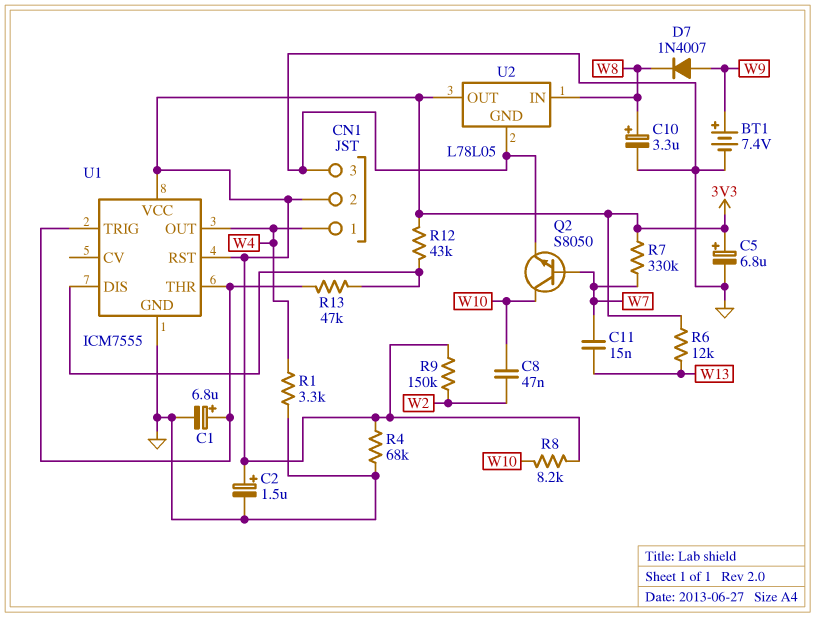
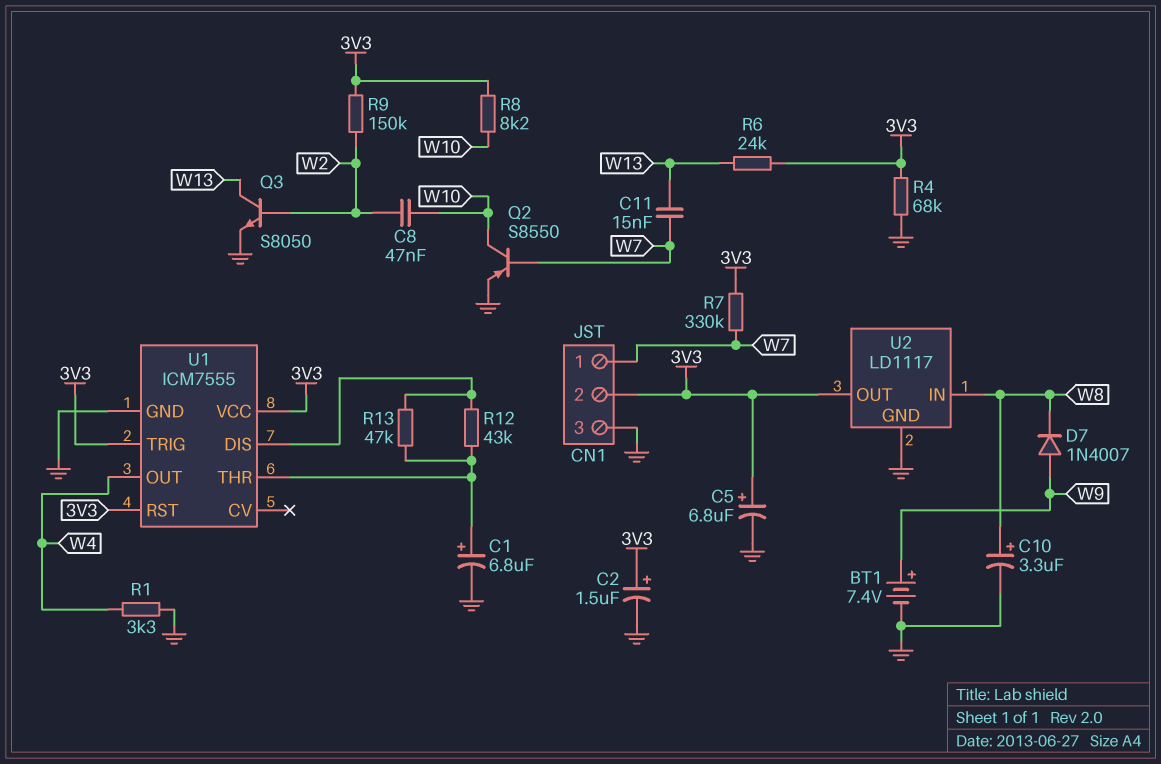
CN1 pin 1: W4 -> W7
Q2: NPN S8050 (B W7, C W10, E GND) -> PNP S8550 (B W7, C W10, E GND)
Q3: none -> NPN S8050 (B W2, C W13, E GND)
R6: 12k (3V3, W13) -> 24k (3V3, W13)
R12: 43k (3V3, U1/DIS) -> 43k (U1/DIS, U1/THR)
U1 pin TRIG: U1/THR -> 3V3
U2: L78L05 -> LD1117

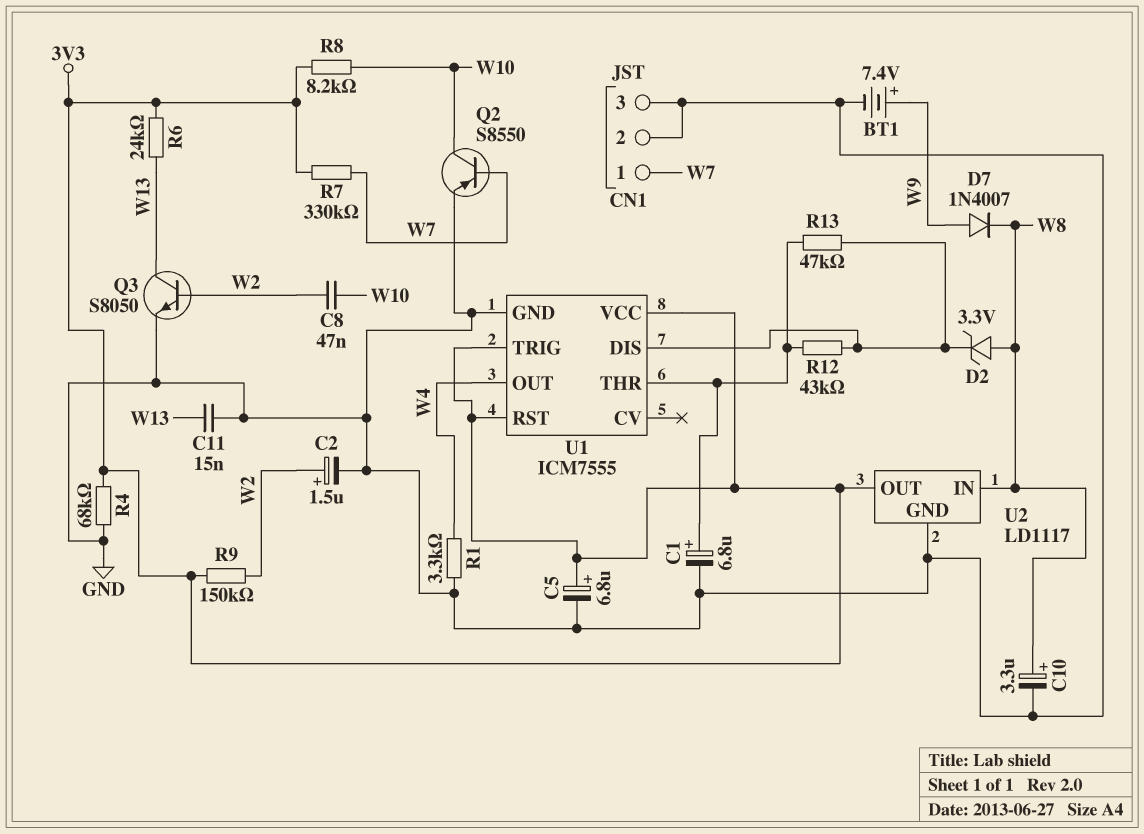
C2: 1.5uF (plus 3V3, minus GND) -> 1.5uF (plus W2, minus GND)
C11: 15nF (W7, W13) -> 15nF (GND, W13)
CN1 pin 2: 3V3 -> GND
D2: none -> zener 3.3V (A W8, K U1/DIS)

